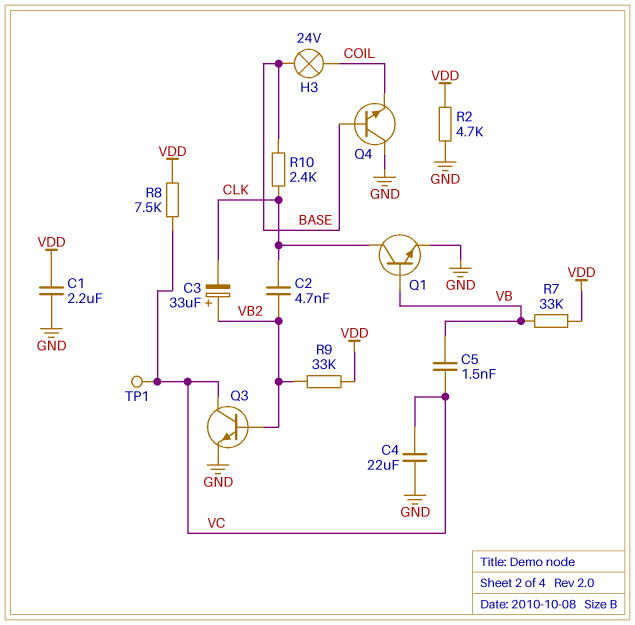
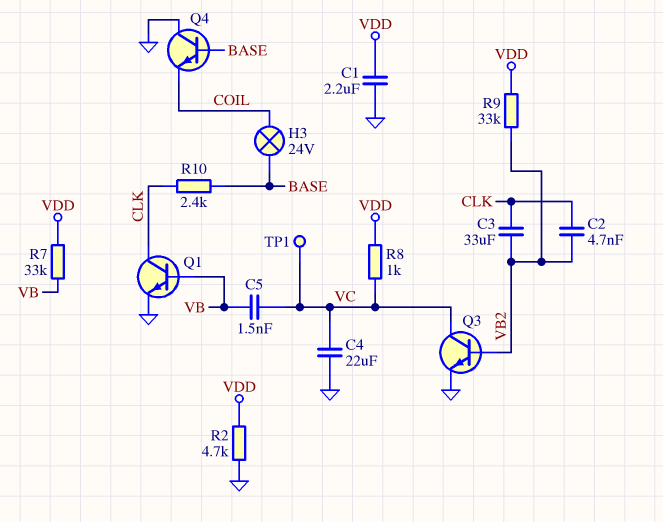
C3: 33uF (plus VB2, minus CLK) -> 33uF (CLK, VB2)
R8: 7.5k (VC, VDD) -> 1k (VC, VDD)

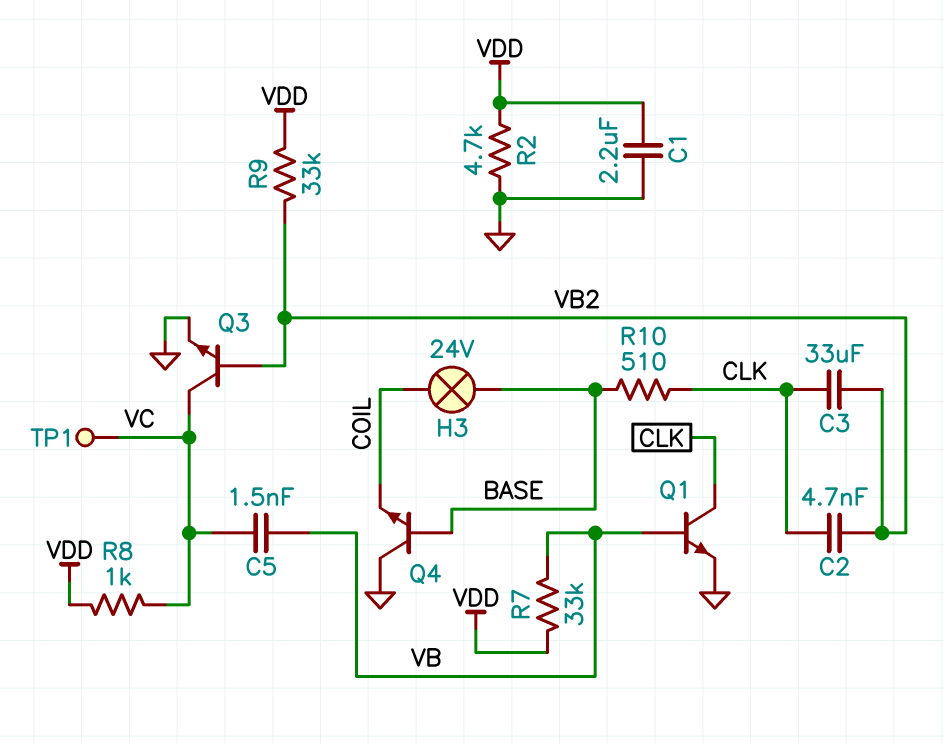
C4: 22uF (GND, VC) -> none
R10: 2.4k (BASE, CLK) -> 510 (BASE, CLK)

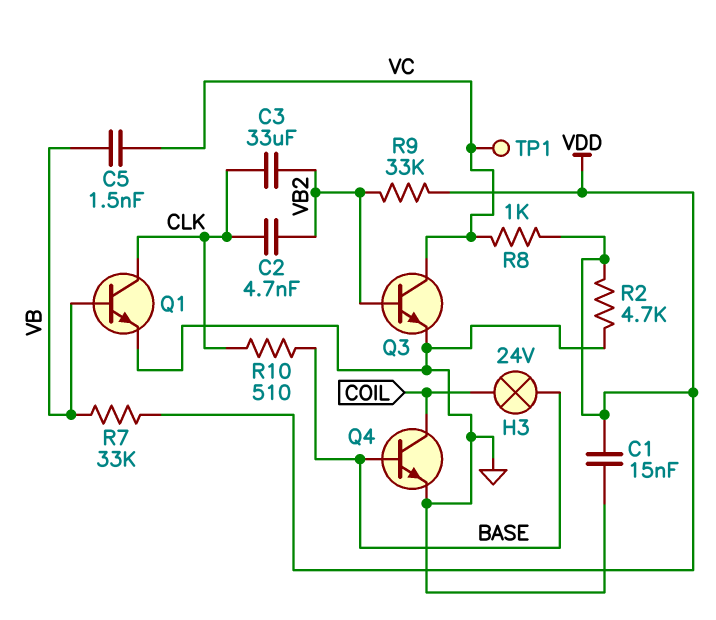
C1: 2.2uF (GND, VDD) -> 15nF (GND, VDD)
Q4: NPN (B BASE, C GND, E COIL) -> NPN (B BASE, C COIL, E GND)

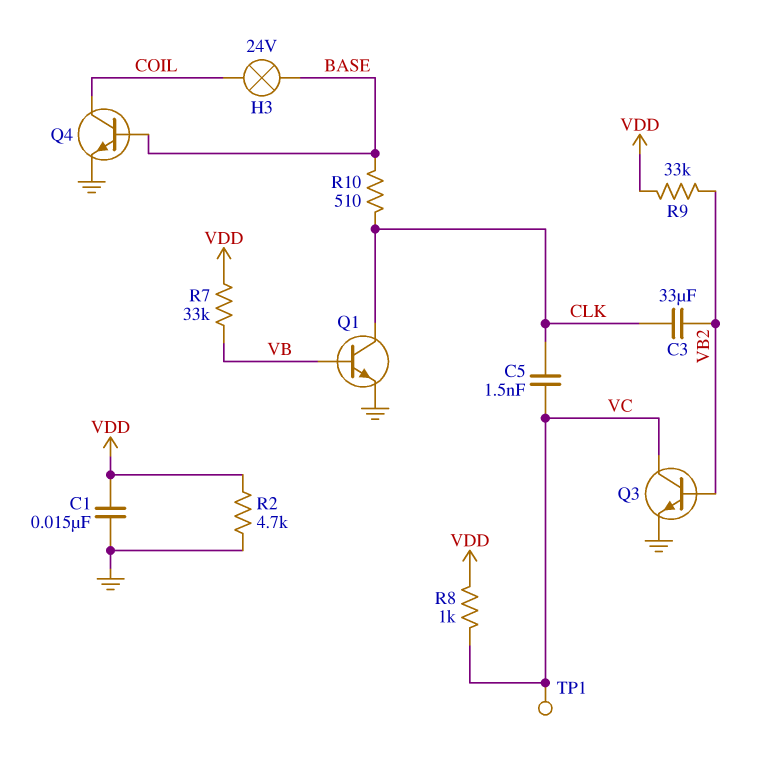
C2: 4.7nF (CLK, VB2) -> none
C5: 1.5nF (VB, VC) -> 1.5nF (CLK, VC)

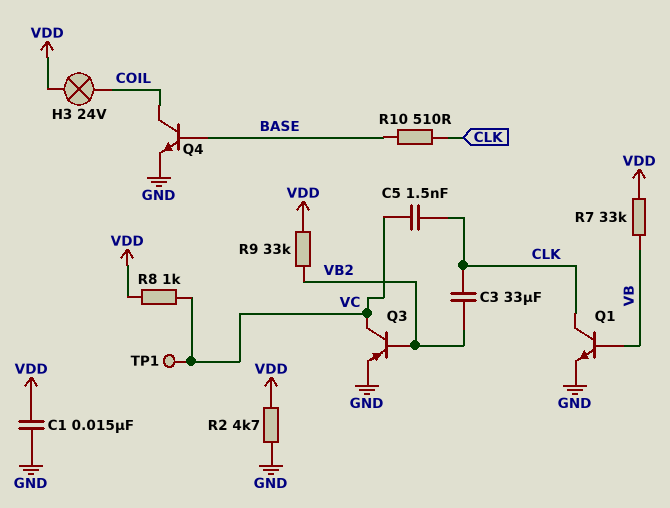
H3: lamp 24V (BASE, COIL) -> lamp 24V (COIL, VDD)
Q3: NPN (B VB2, C VC, E GND) -> PNP (B VB2, C VC, E GND)

